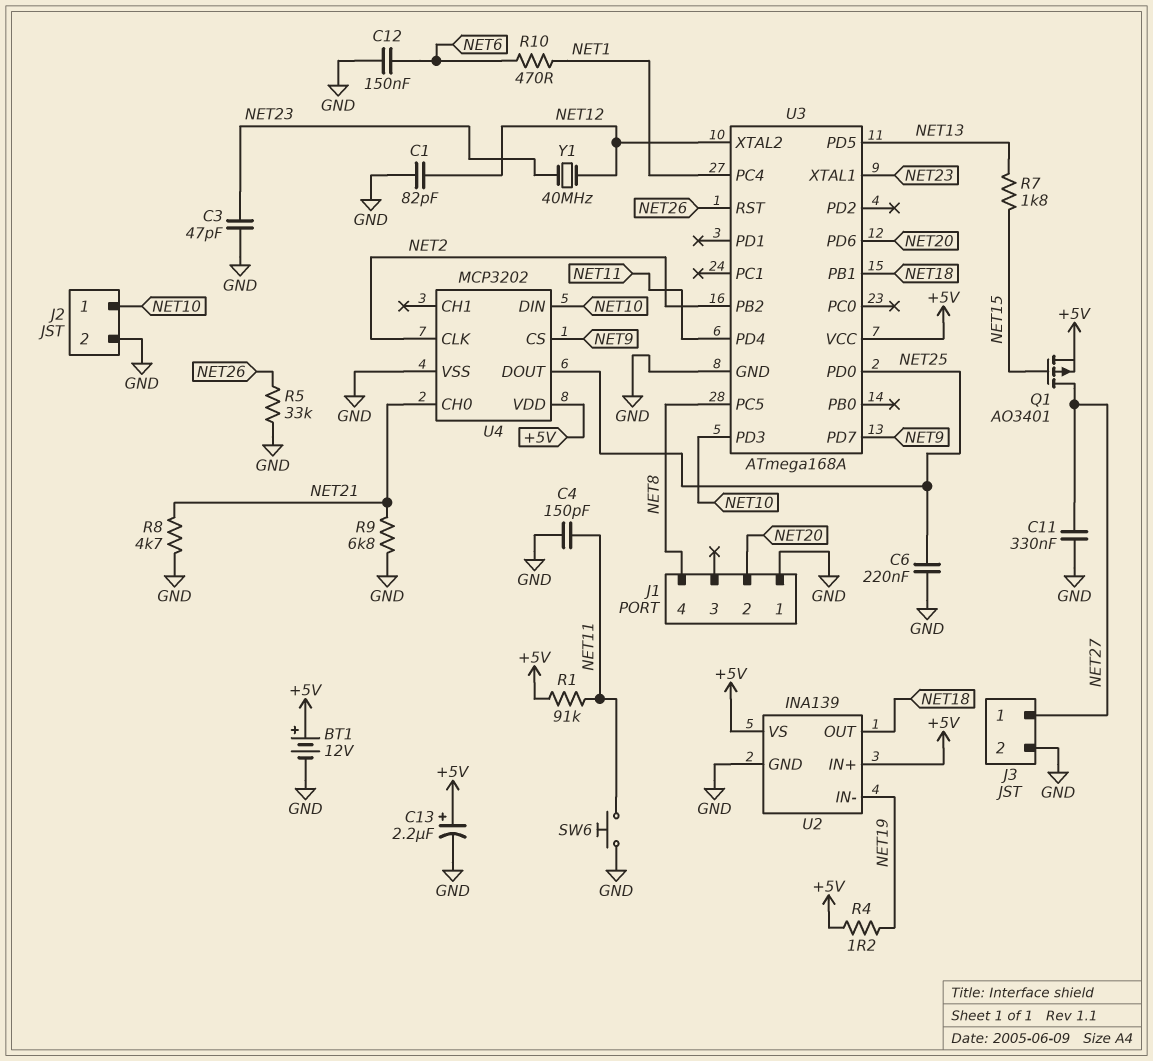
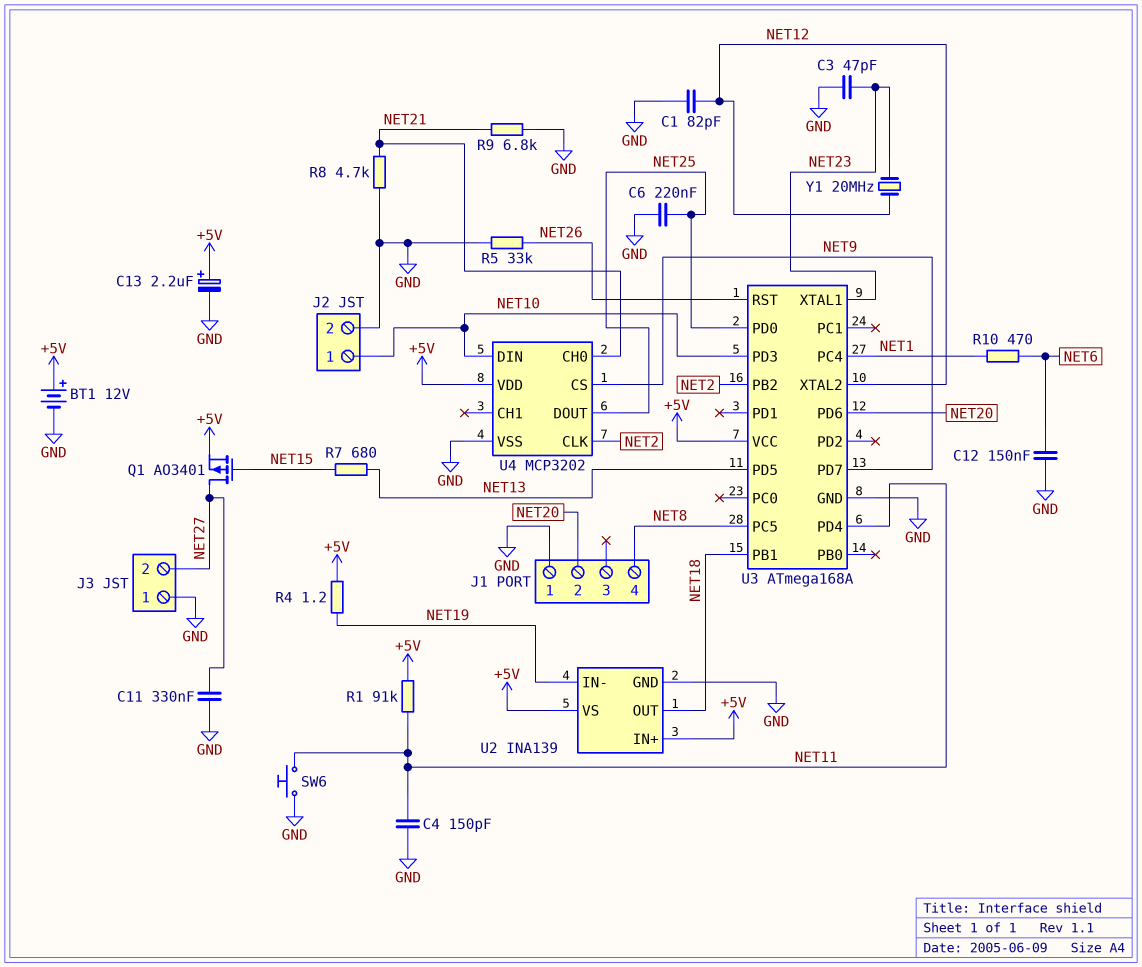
J3 pin 1: NET27 -> GND
J3 pin 2: GND -> NET27
R7: 1.8k (NET13, NET15) -> 680 (NET13, NET15)
Y1: 40MHz (NET12, NET23) -> 20MHz (NET12, NET23)

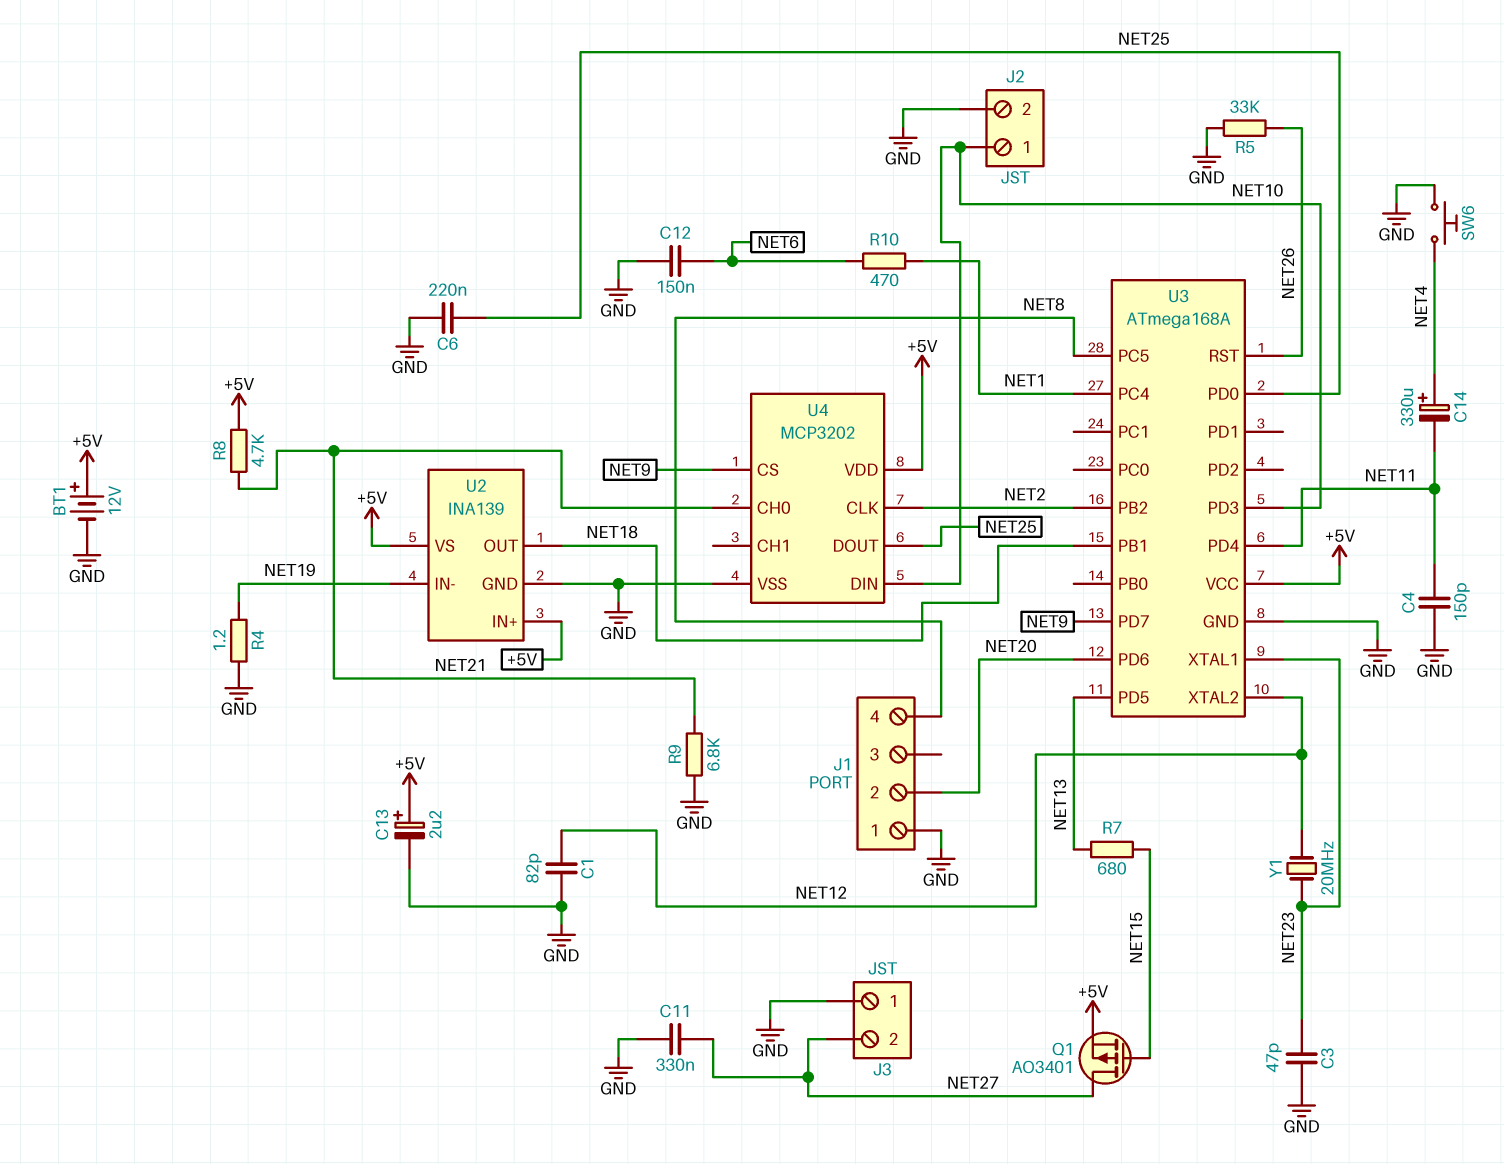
C14: none -> 330uF (plus NET4, minus NET11)
R1: 91k (+5V, NET11) -> none
R4: 1.2 (+5V, NET19) -> 1.2 (GND, NET19)
R8: 4.7k (GND, NET21) -> 4.7k (+5V, NET21)
SW6: button (GND, NET11) -> button (GND, NET4)

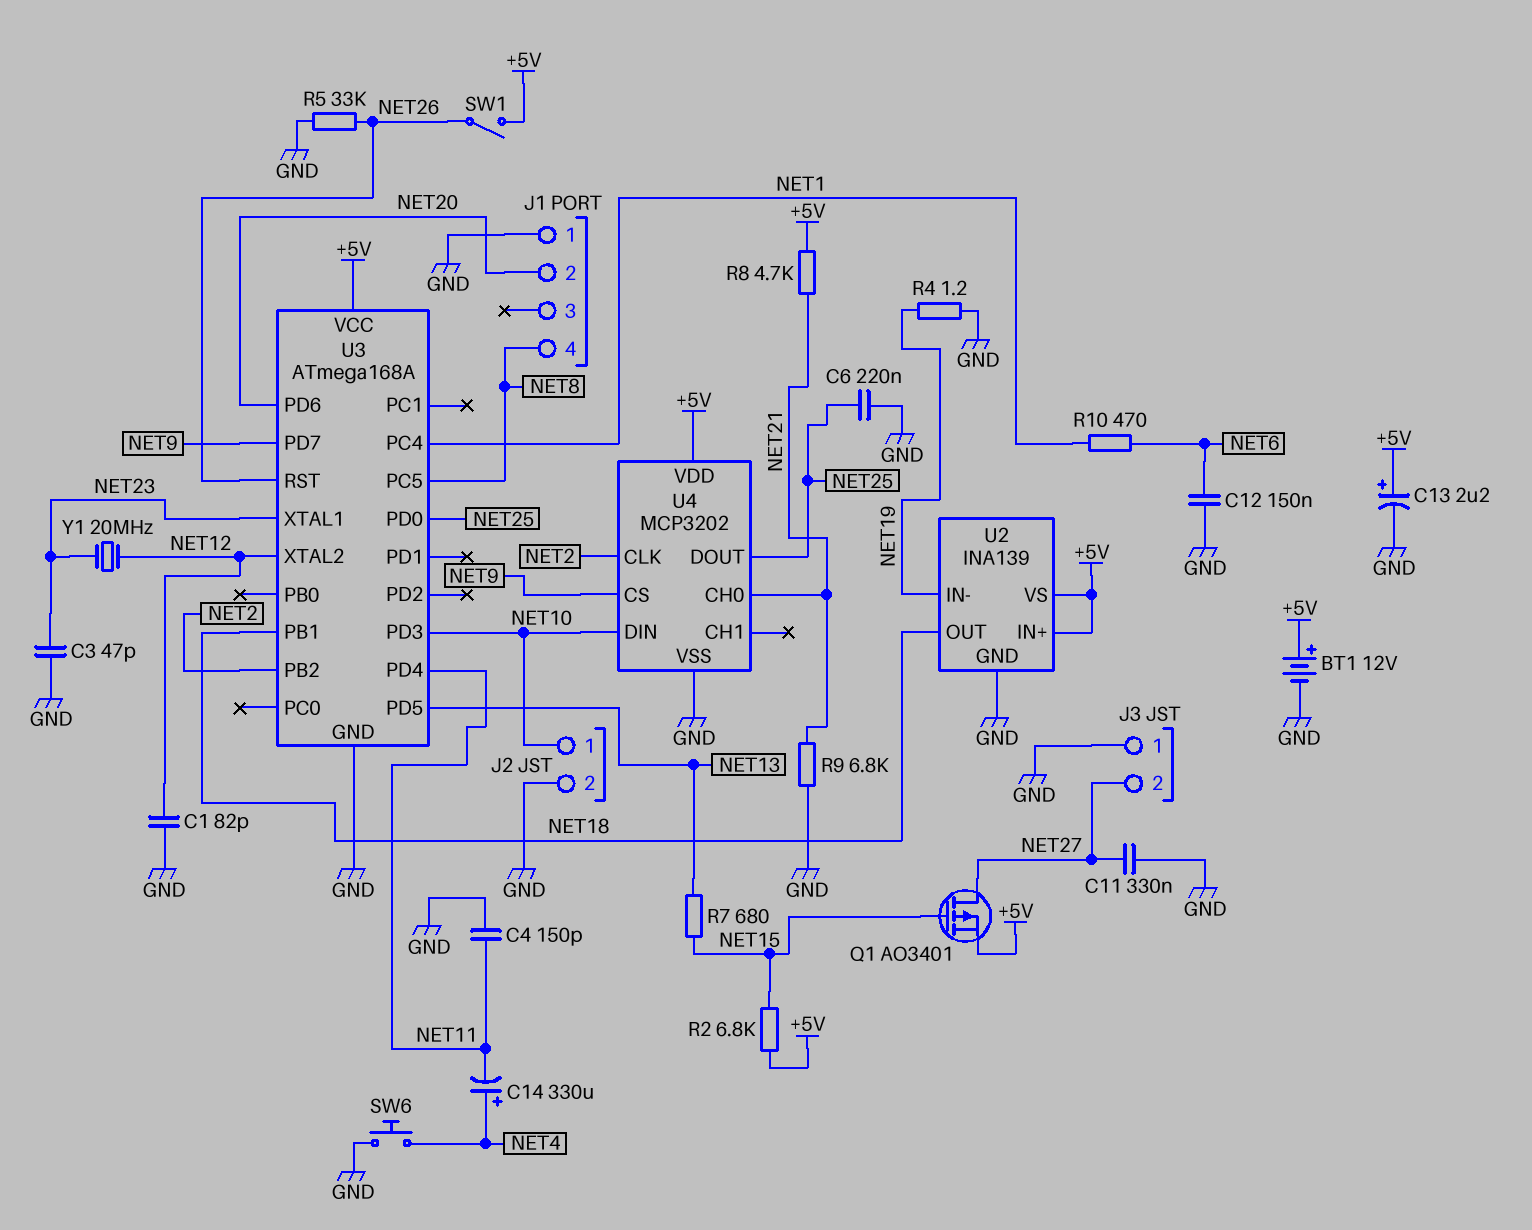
R2: none -> 6.8k (+5V, NET15)
SW1: none -> switch (+5V, NET26)

